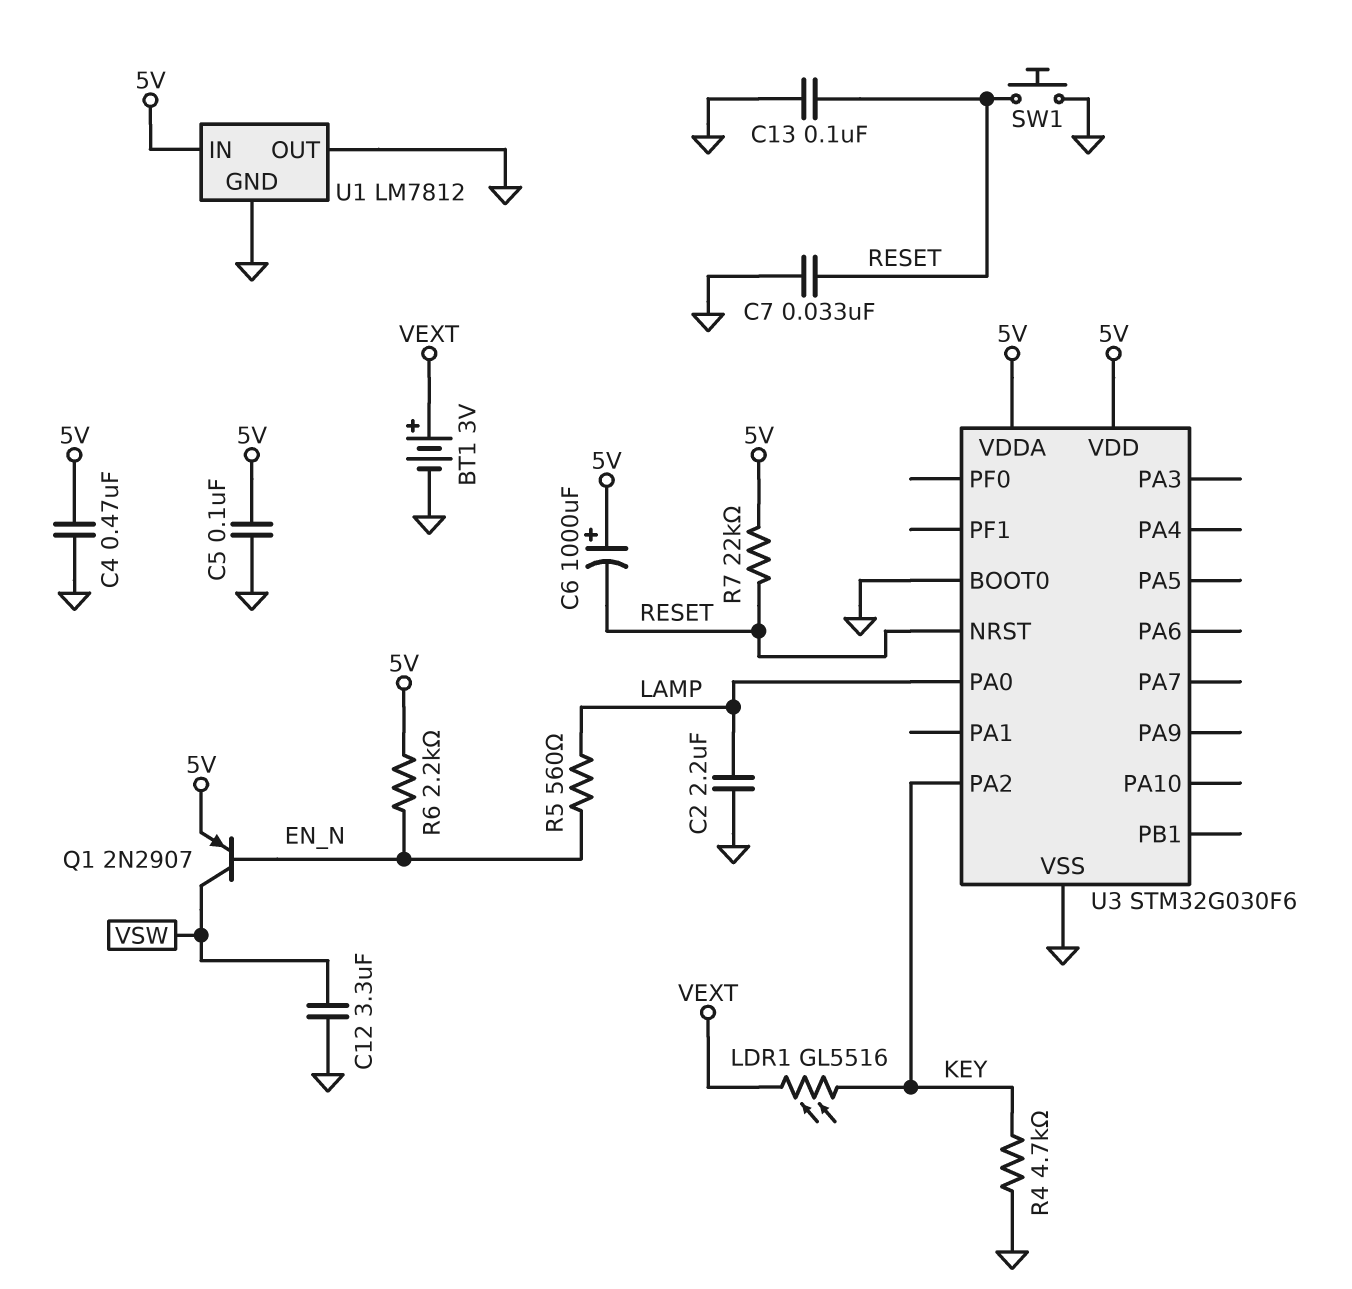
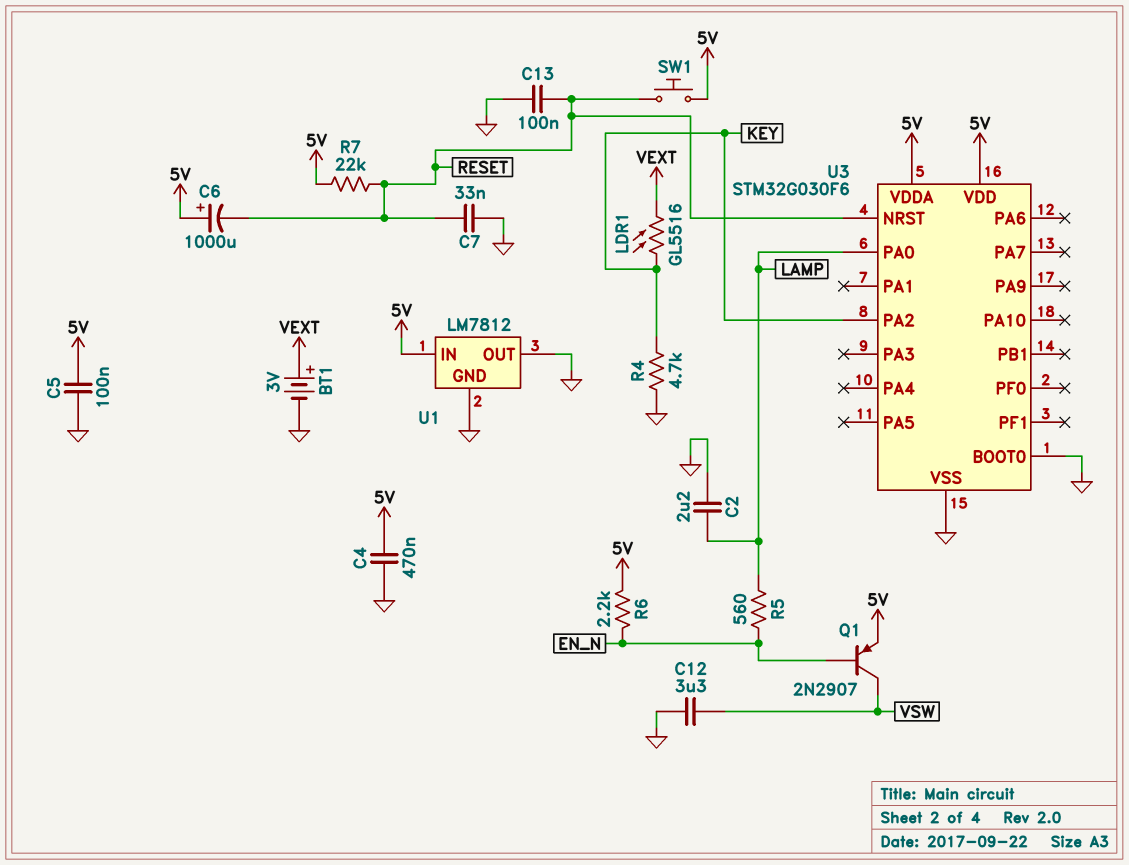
SW1: button (GND, RESET) -> button (5V, RESET)

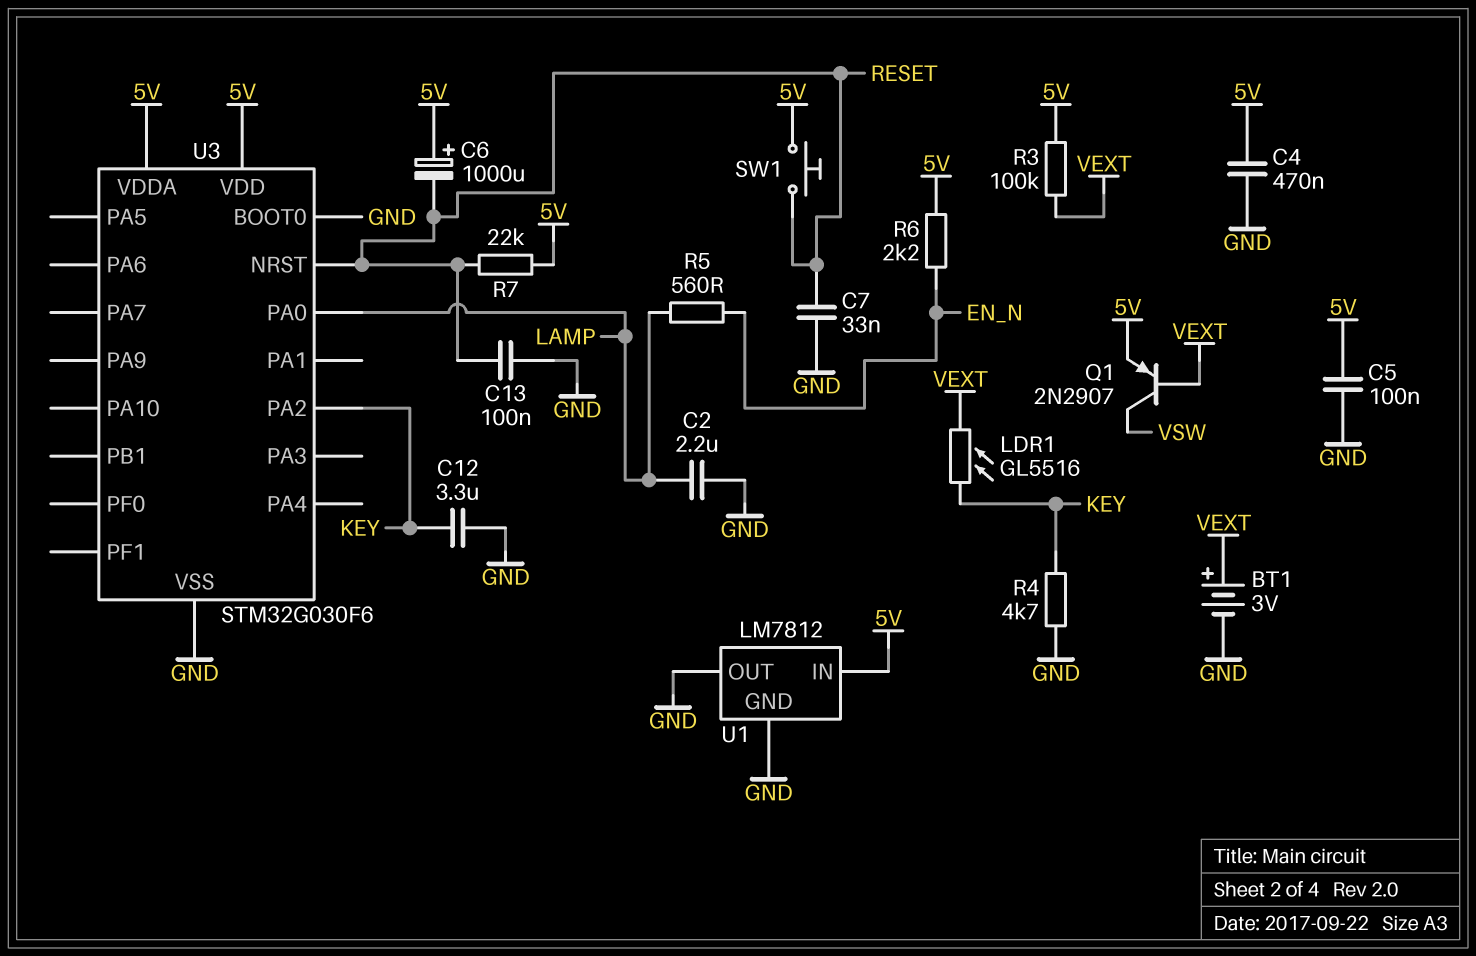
C12: 3.3uF (GND, VSW) -> 3.3uF (GND, KEY)
Q1: PNP 2N2907 (B EN_N, C VSW, E 5V) -> PNP 2N2907 (B VEXT, C VSW, E 5V)
R3: none -> 100k (5V, VEXT)

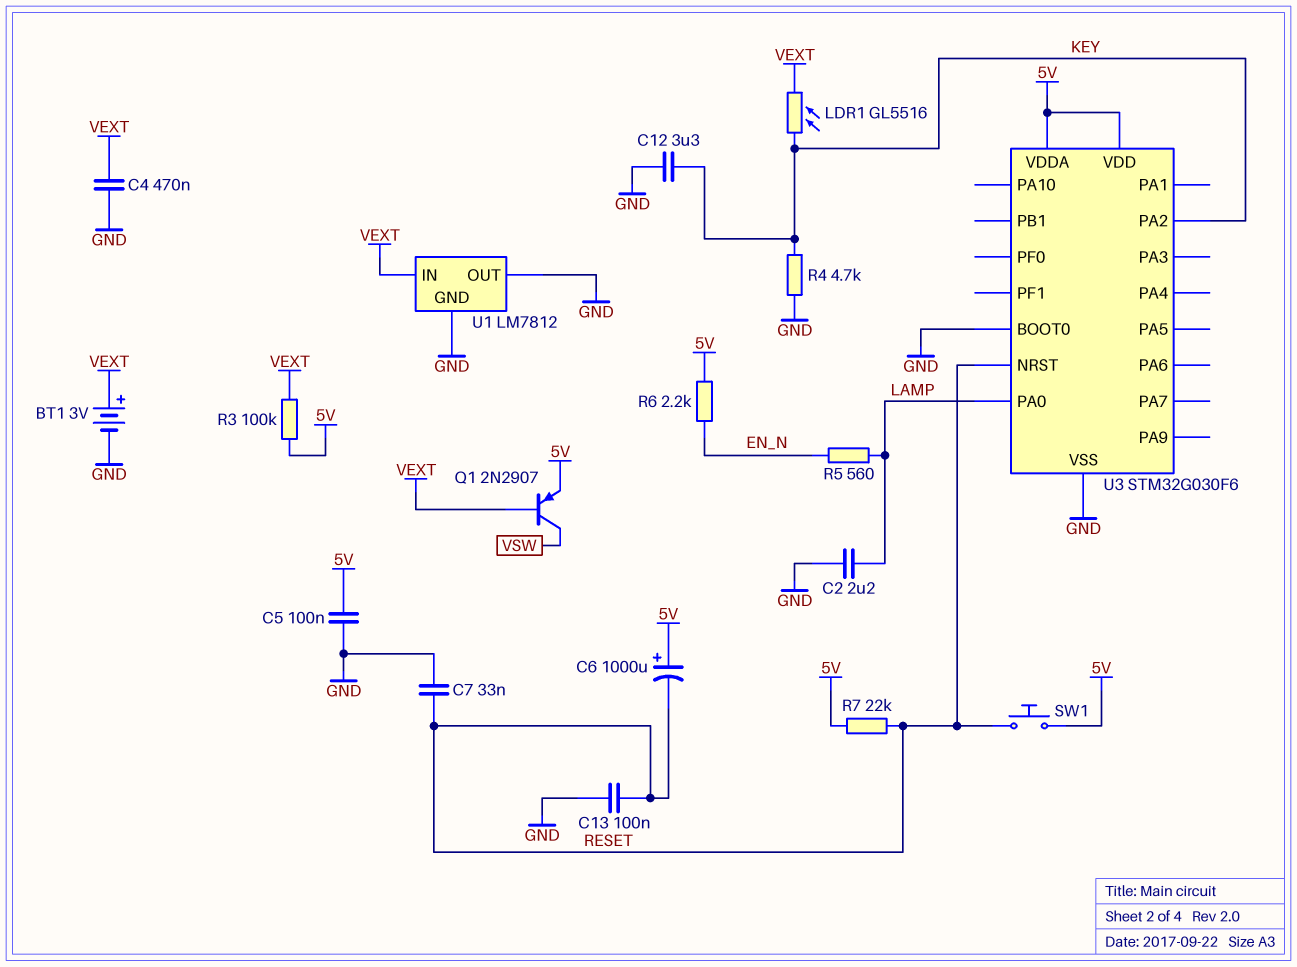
C4: 470nF (5V, GND) -> 470nF (GND, VEXT)
U1 pin IN: 5V -> VEXT

